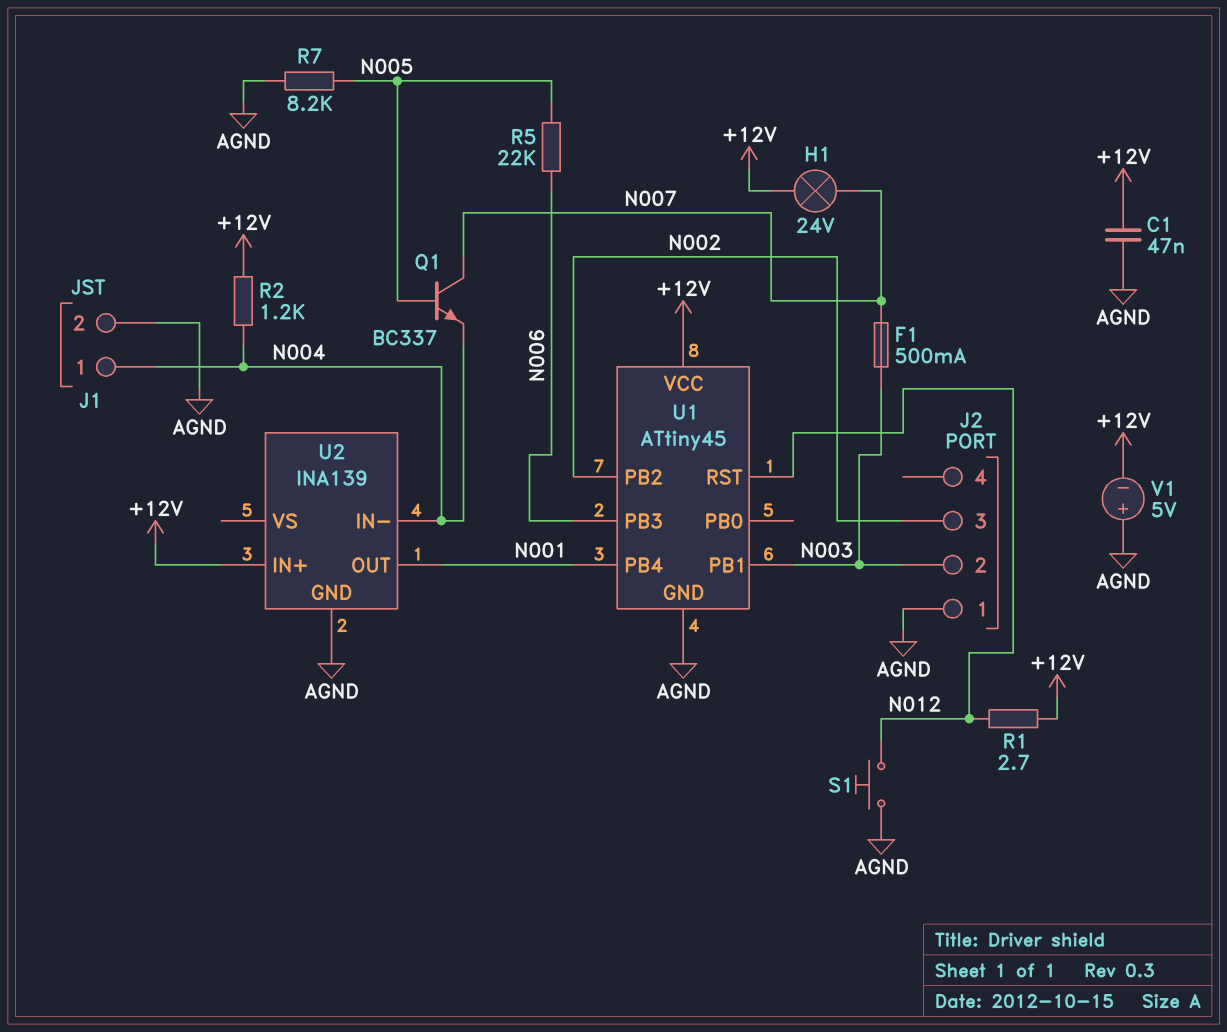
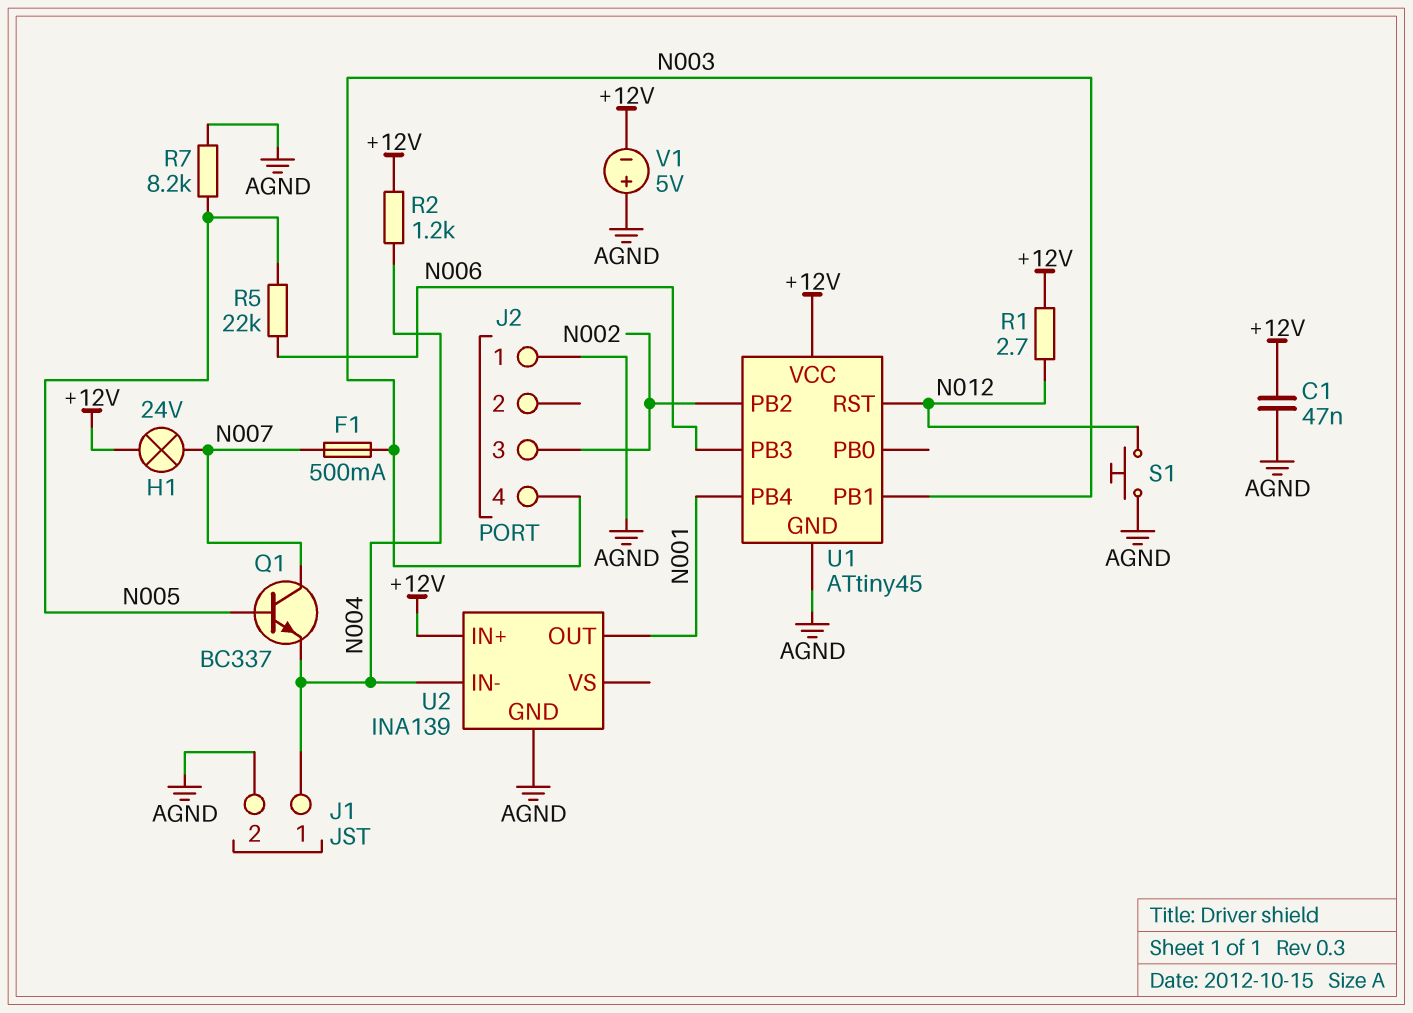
J2 pin 2: N003 -> none
J2 pin 4: none -> N003

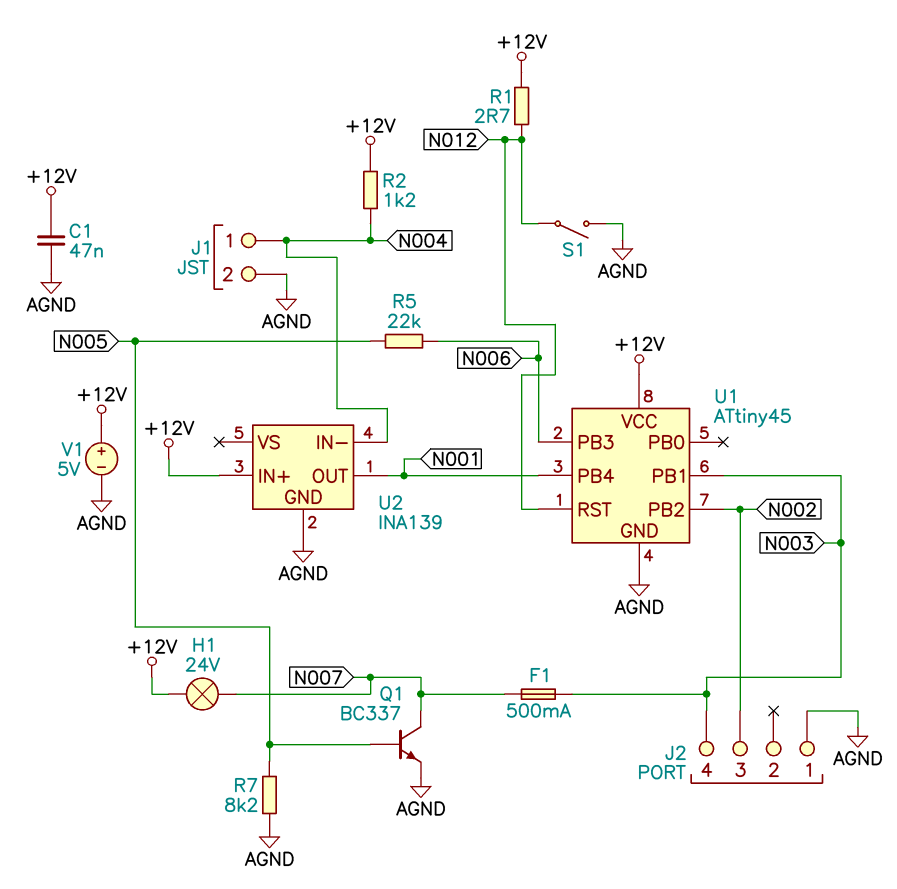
Q1: NPN BC337 (B N005, C N007, E N004) -> NPN BC337 (B N005, C N007, E AGND)
S1: button (AGND, N012) -> switch (AGND, N012)
V1: 5V (plus AGND, minus +12V) -> 5V (plus +12V, minus AGND)

